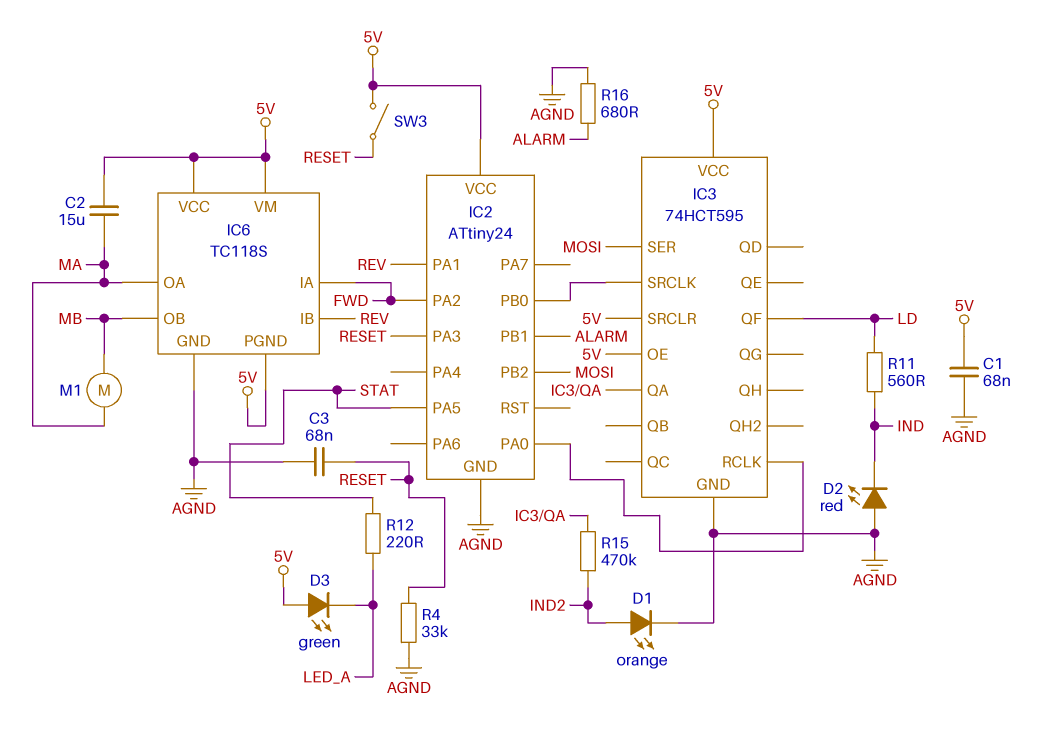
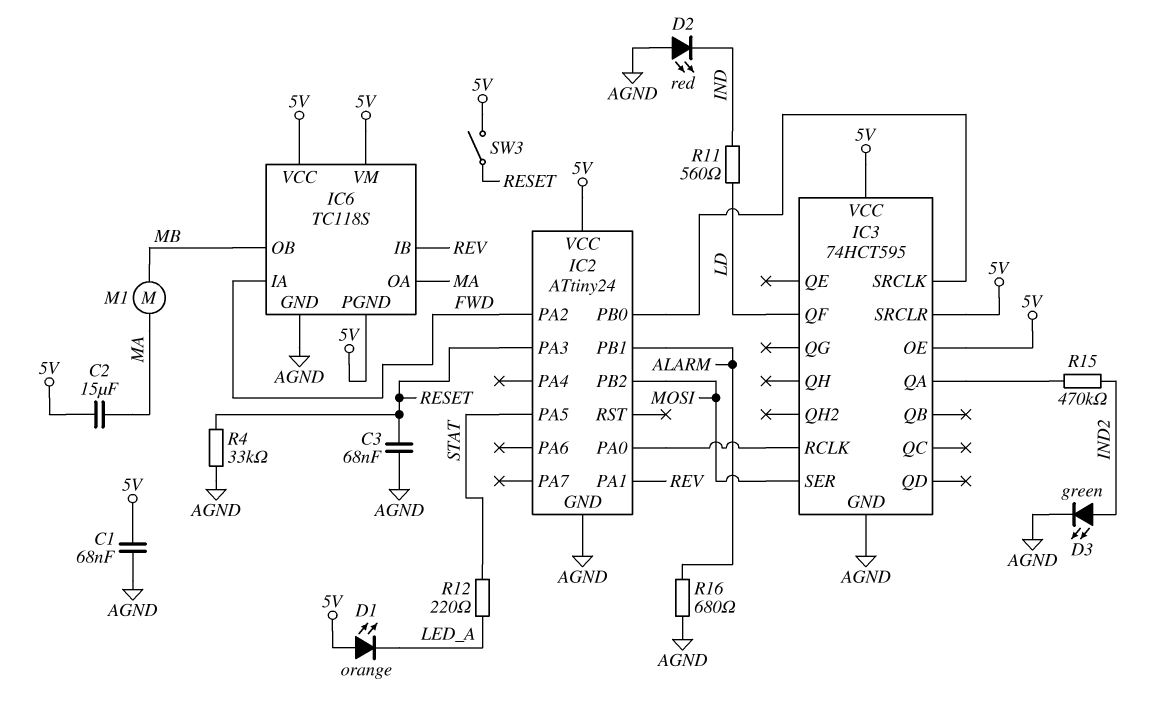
D1: LED orange (A IND2, K AGND) -> LED orange (A 5V, K LED_A)
D3: LED green (A 5V, K LED_A) -> LED green (A IND2, K AGND)

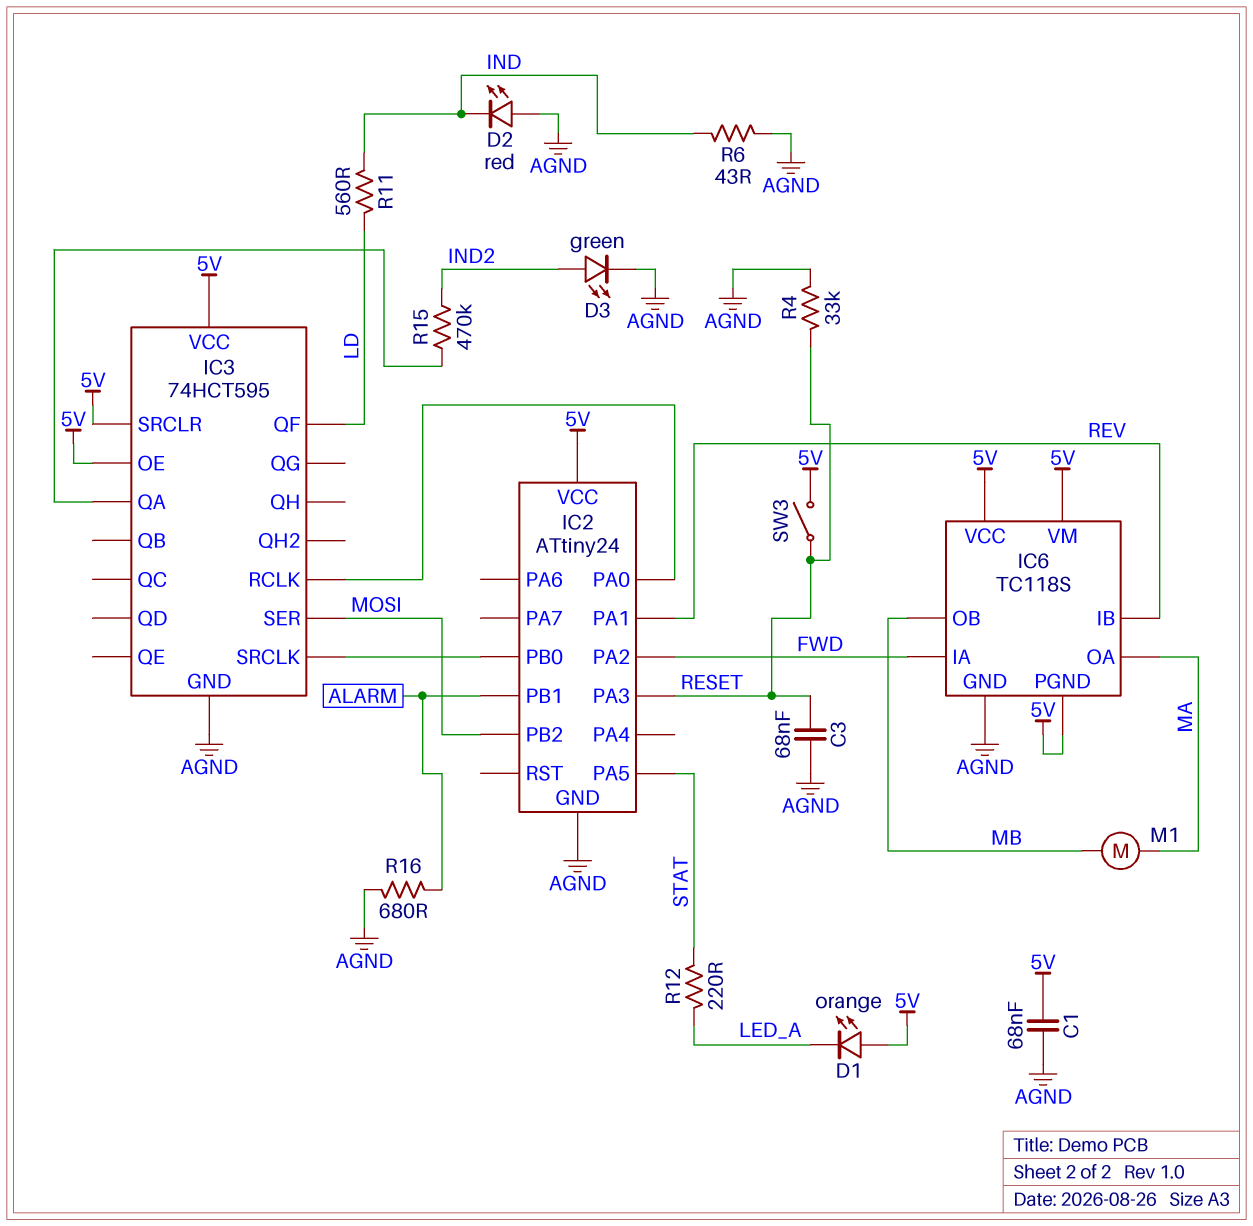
C2: 15uF (5V, MA) -> none
R6: none -> 43 (AGND, IND)

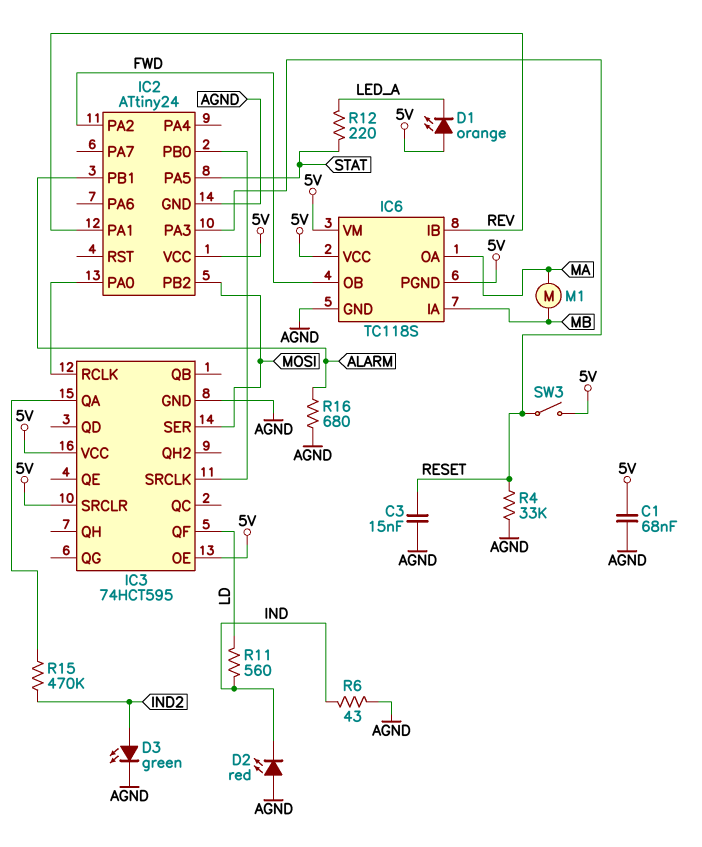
C3: 68nF (AGND, RESET) -> 15nF (AGND, RESET)
IC6 pin IA: FWD -> MB
IC6 pin OB: MB -> FWD

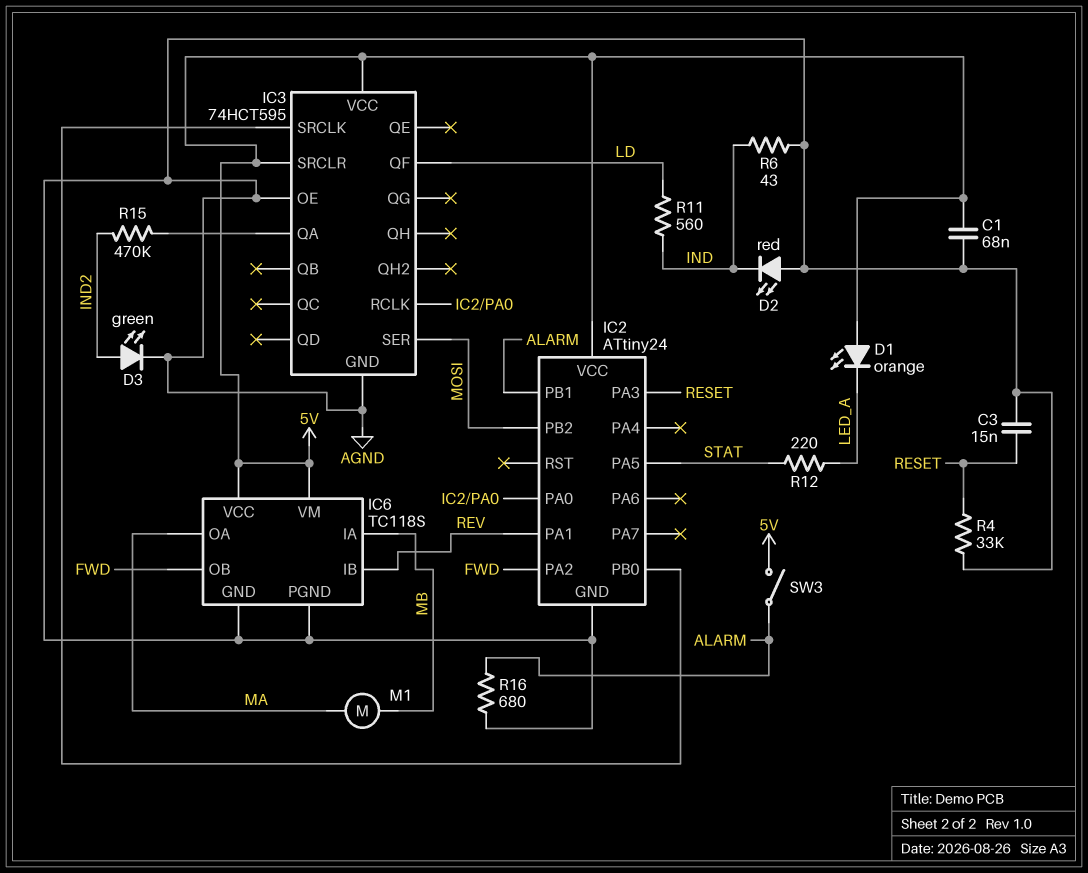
IC3 pin OE: 5V -> AGND
IC6 pin PGND: 5V -> AGND
SW3: switch (5V, RESET) -> switch (5V, ALARM)

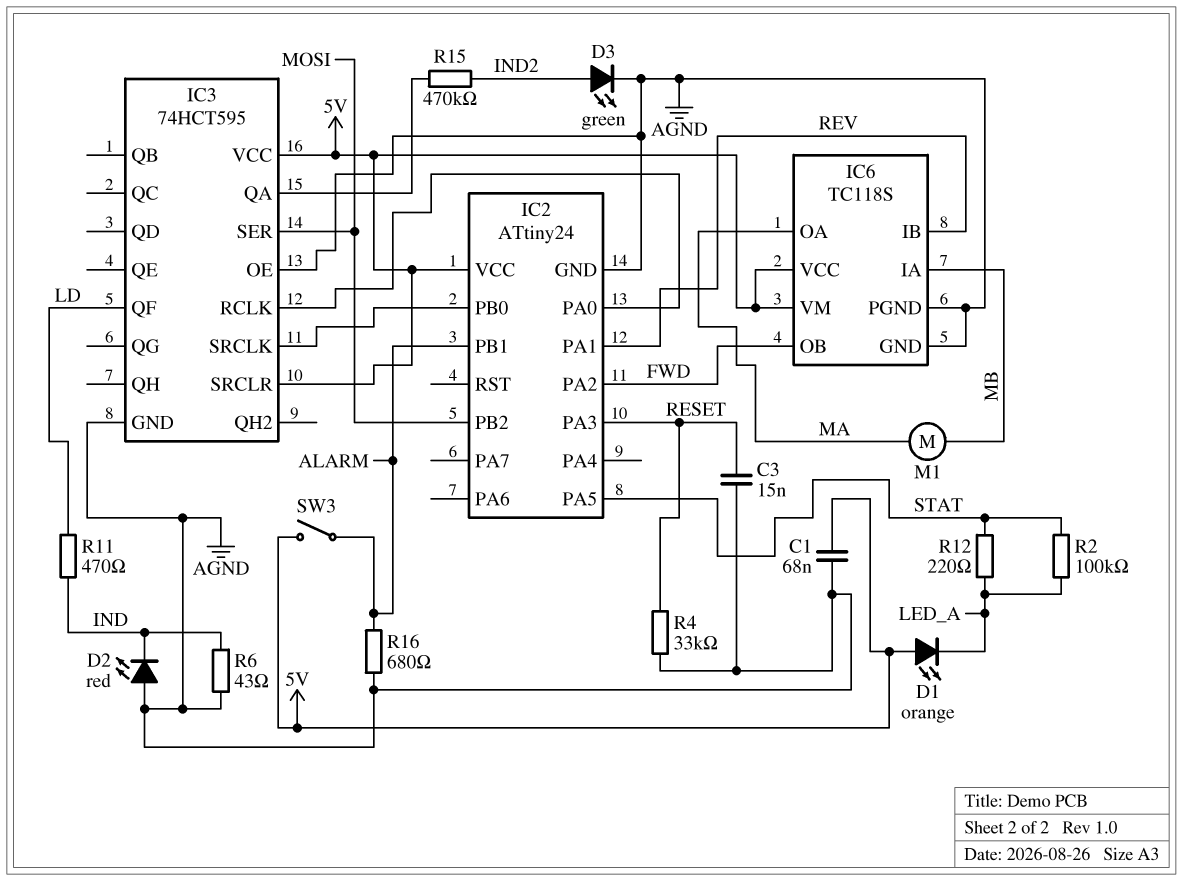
R2: none -> 100k (LED_A, STAT)
R11: 560 (IND, LD) -> 470 (IND, LD)

